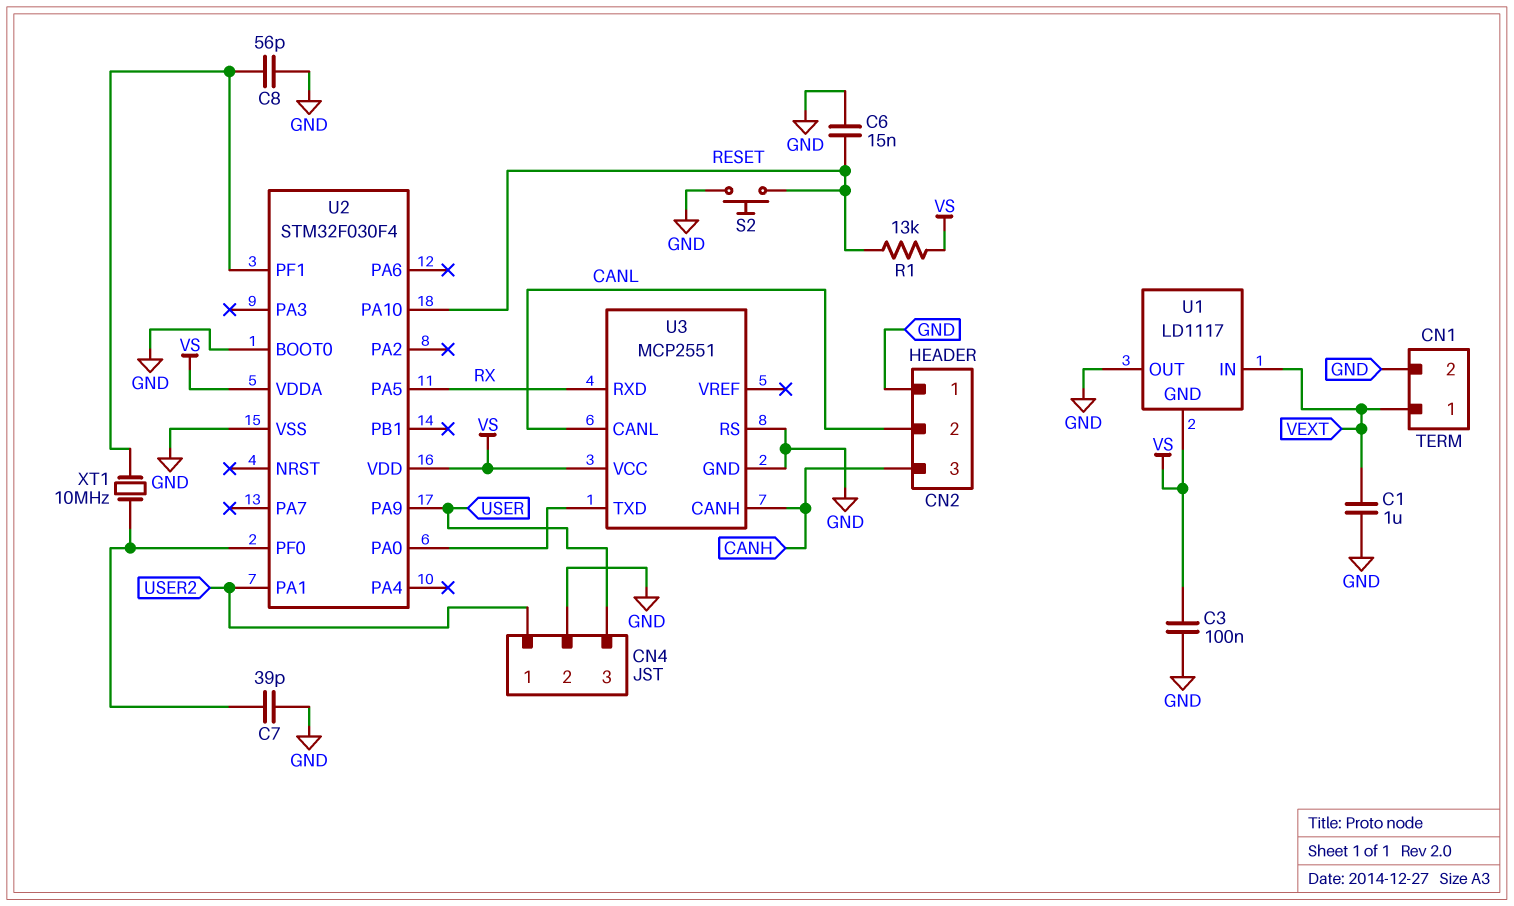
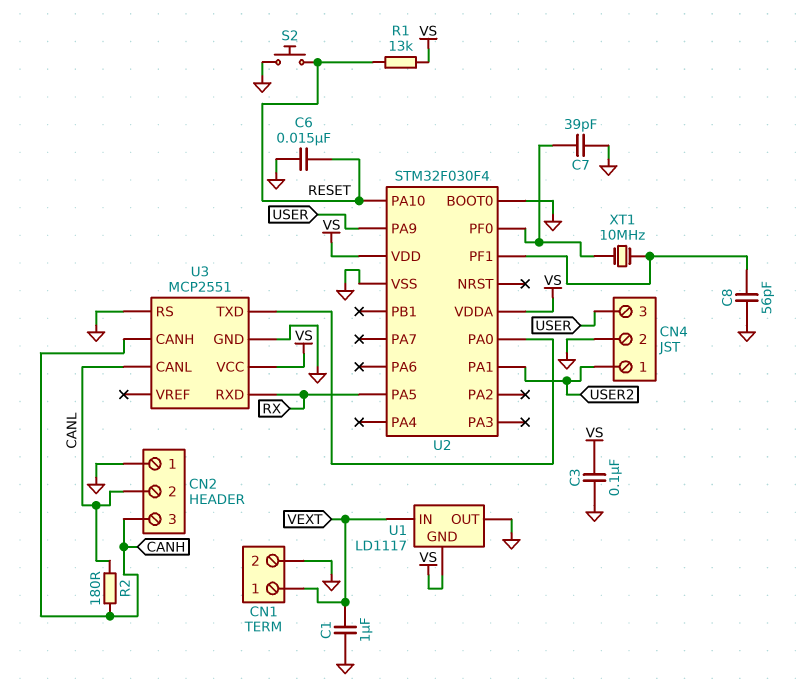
R2: none -> 180 (CANH, CANL)

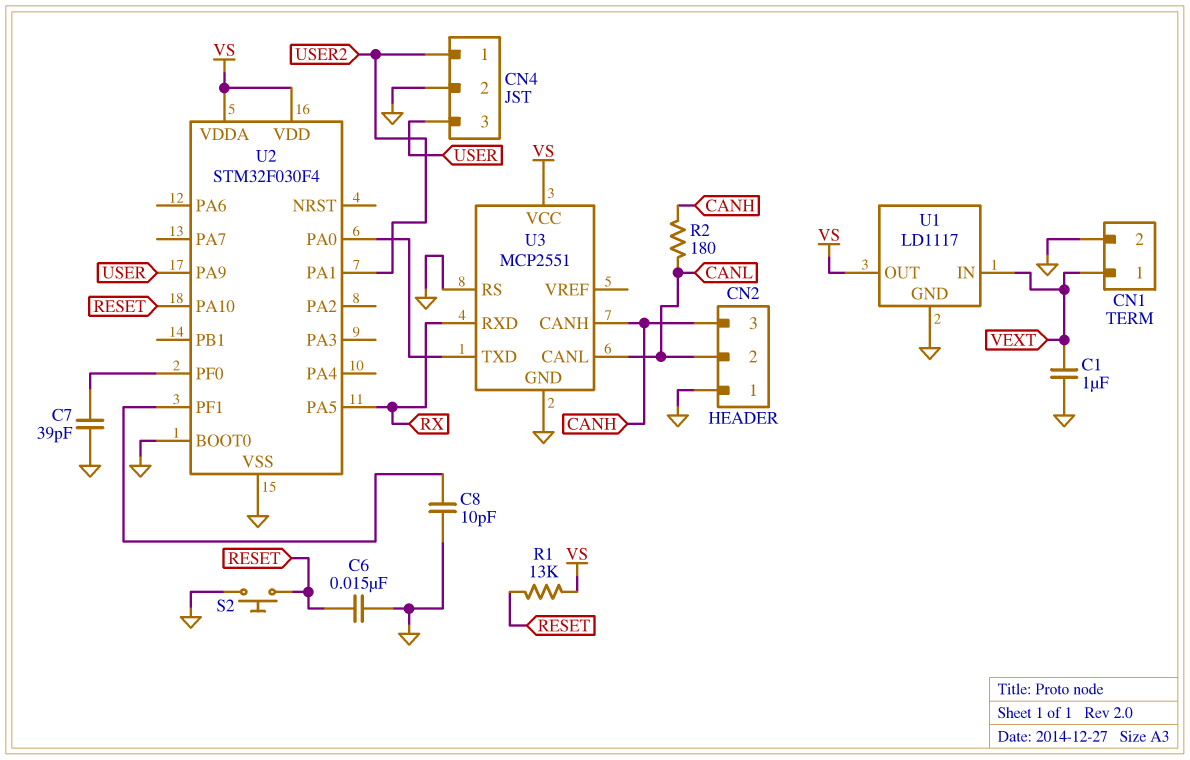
C3: 100nF (GND, VS) -> none
C8: 56pF (GND, U2/PF1) -> 10pF (GND, U2/PF1)
U1 pin GND: VS -> GND
U1 pin OUT: GND -> VS
XT1: 10MHz (U2/PF0, U2/PF1) -> none

